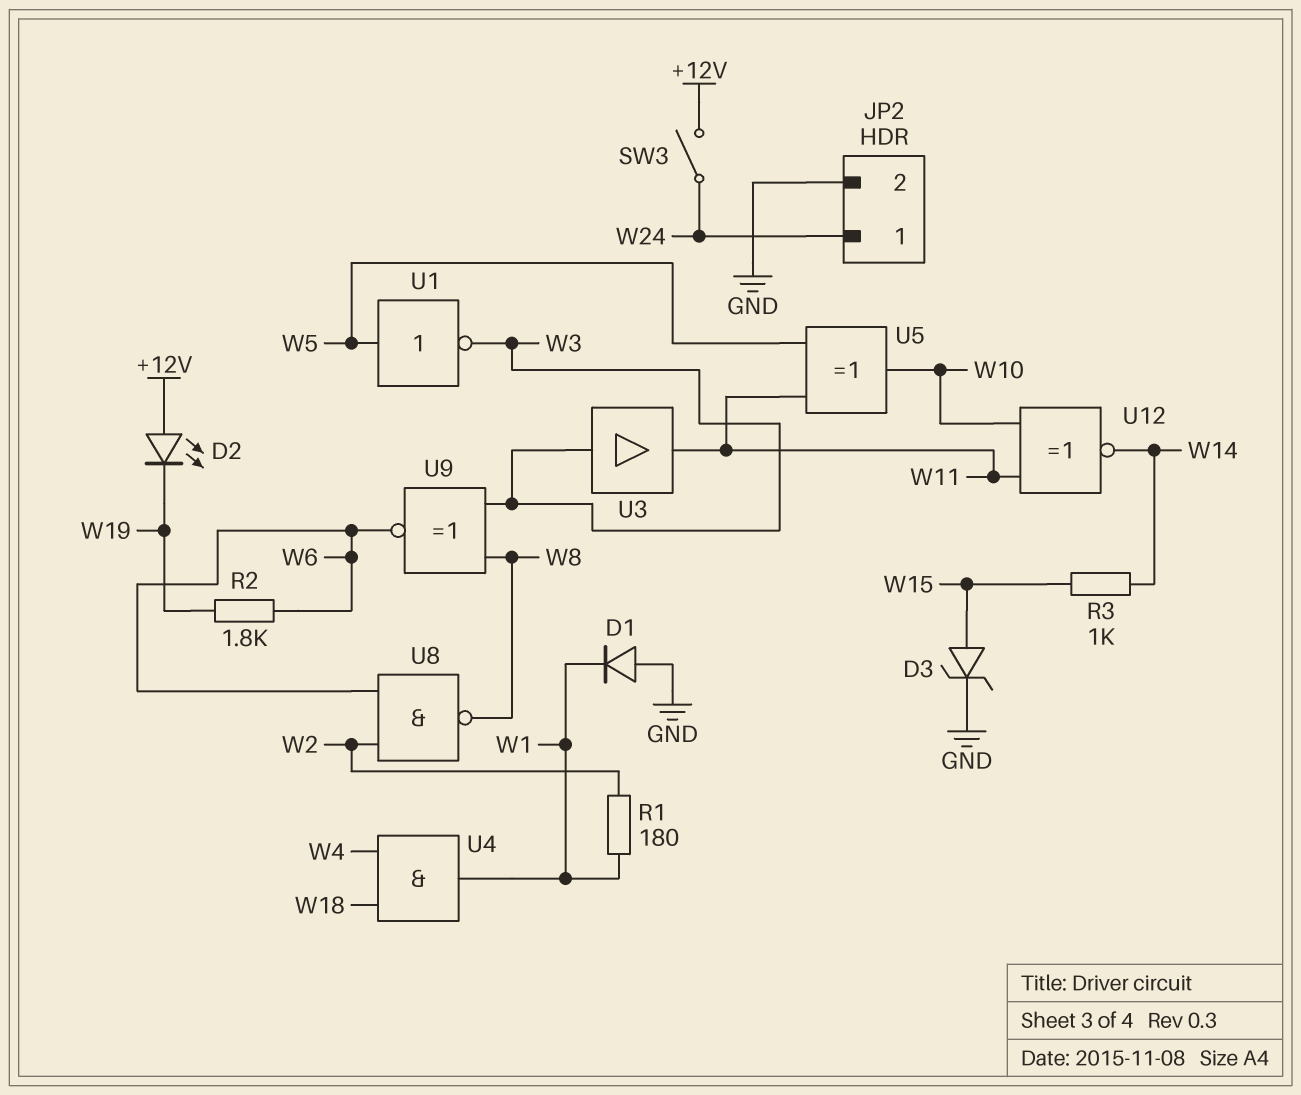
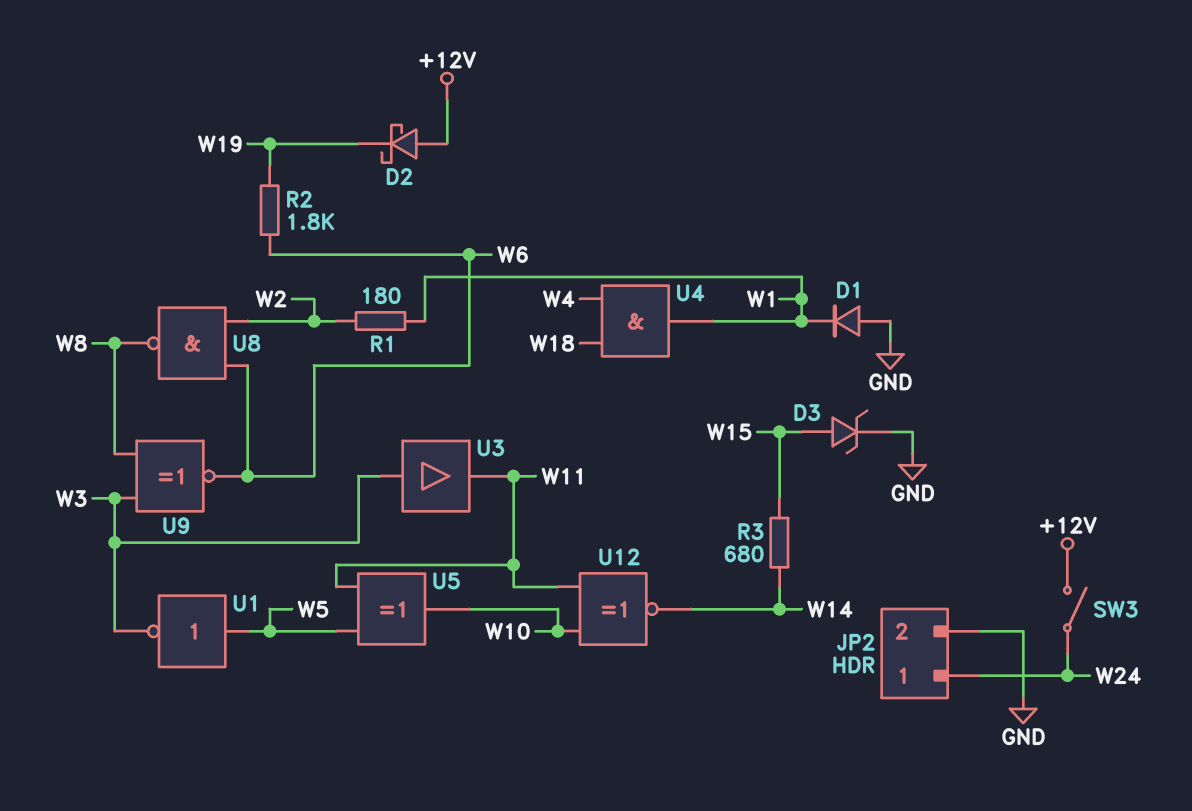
D2: LED (A +12V, K W19) -> schottky (A +12V, K W19)
R3: 1k (W14, W15) -> 680 (W14, W15)

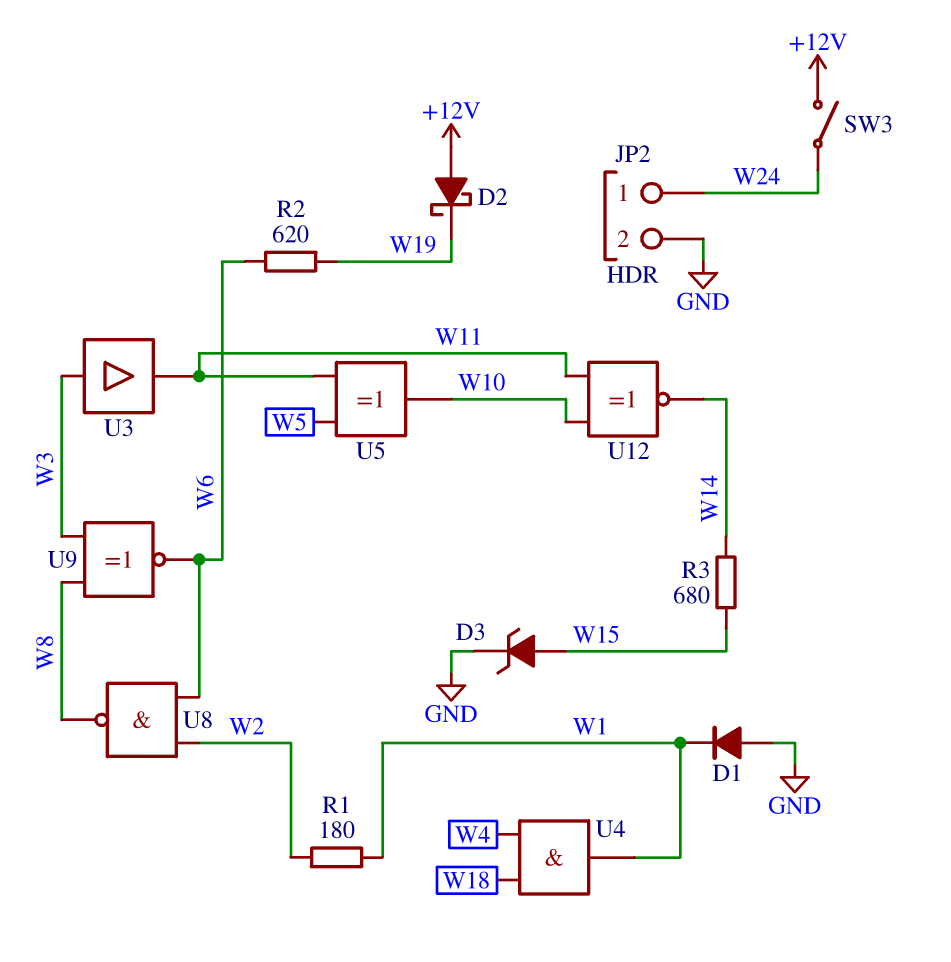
R2: 1.8k (W6, W19) -> 620 (W6, W19)
U1: NOT (in W5, out W3) -> none

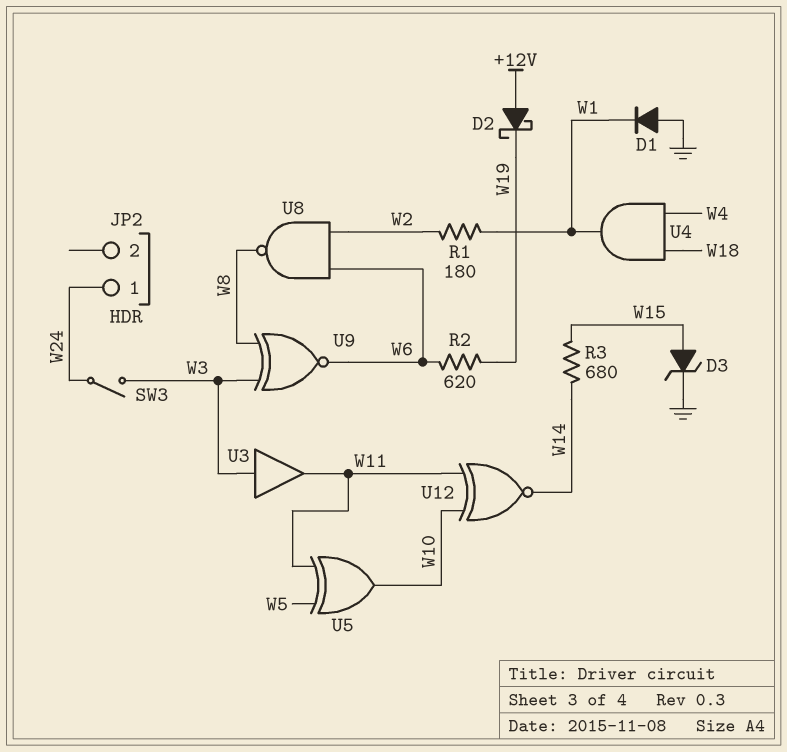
JP2 pin 2: GND -> none
SW3: switch (+12V, W24) -> switch (W3, W24)

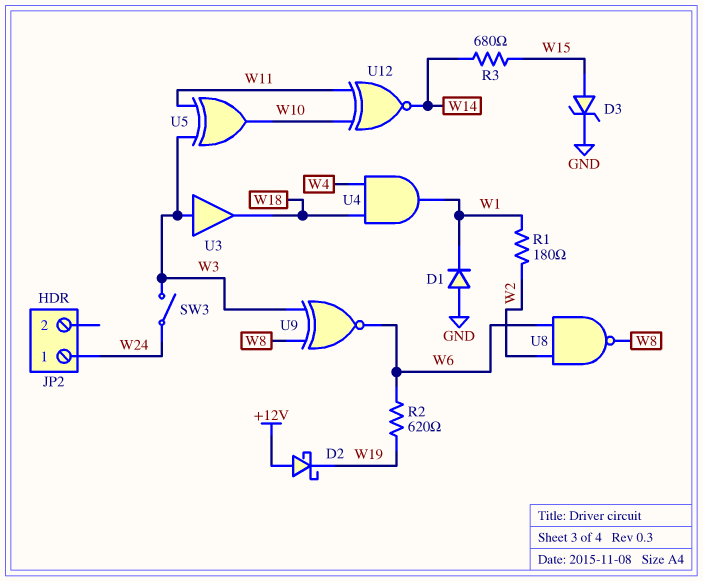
U3: buffer (in W3, out W11) -> buffer (in W3, out W18)
U5: XOR (in W5, in W11, out W10) -> XOR (in W3, in W11, out W10)

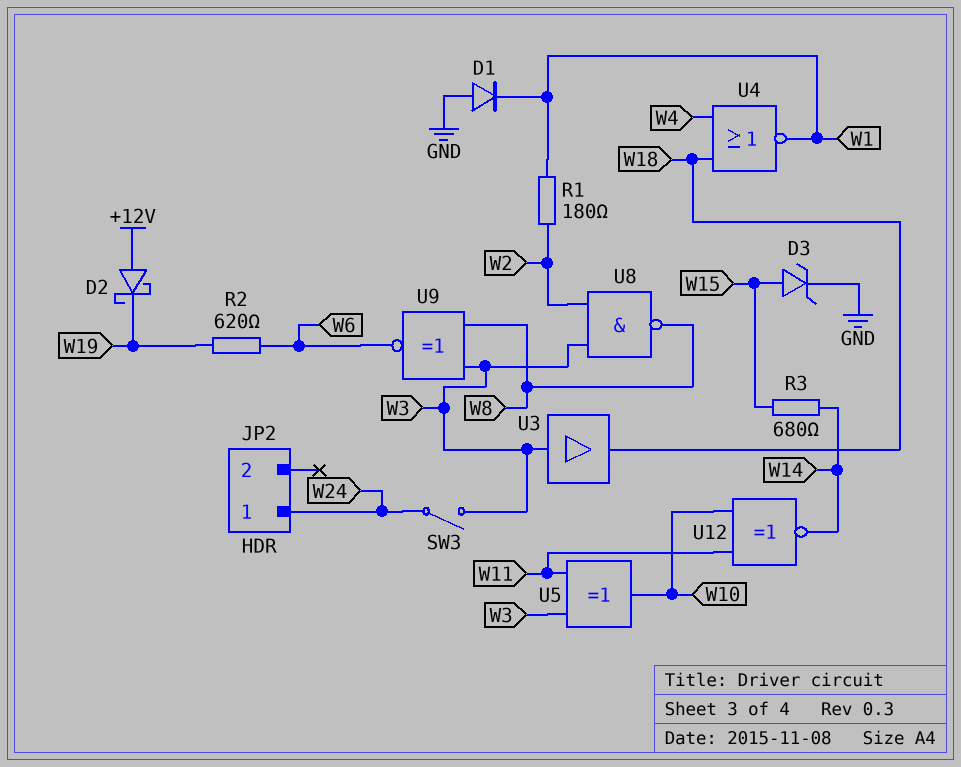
U4: AND (in W4, in W18, out W1) -> NOR (in W4, in W18, out W1)
U8: NAND (in W2, in W6, out W8) -> NAND (in W2, in W3, out W8)

